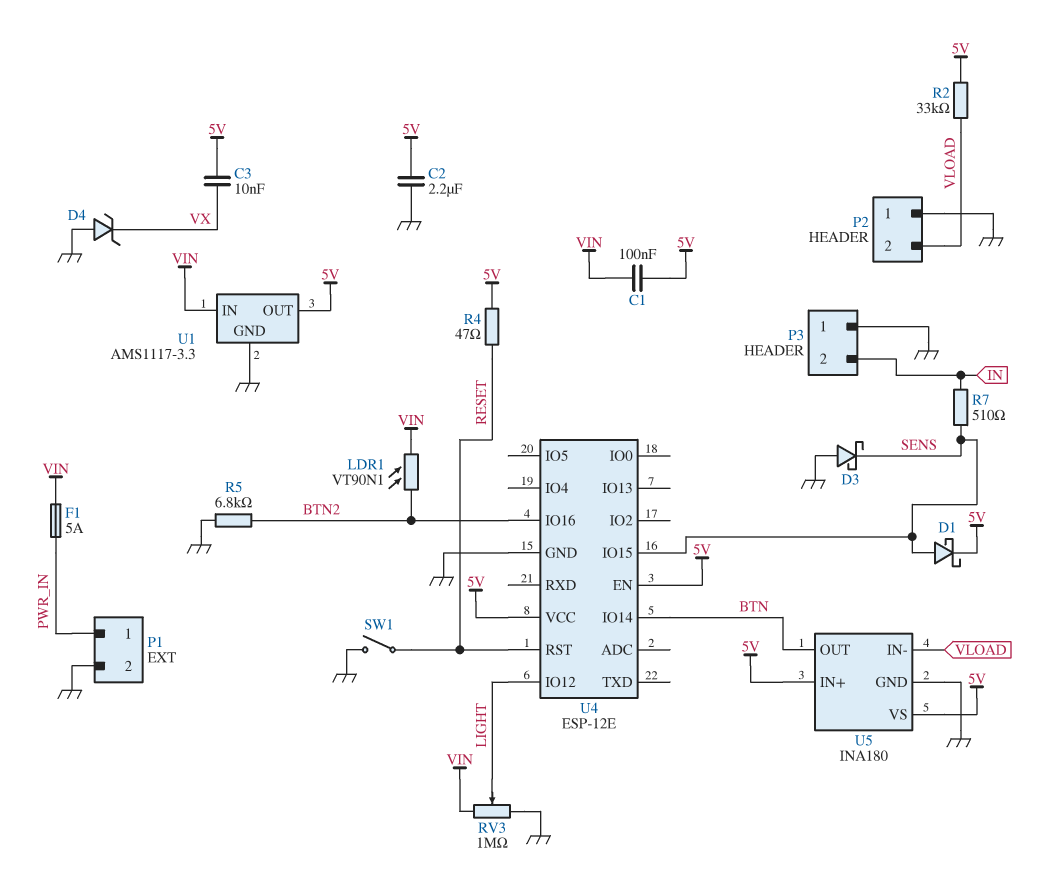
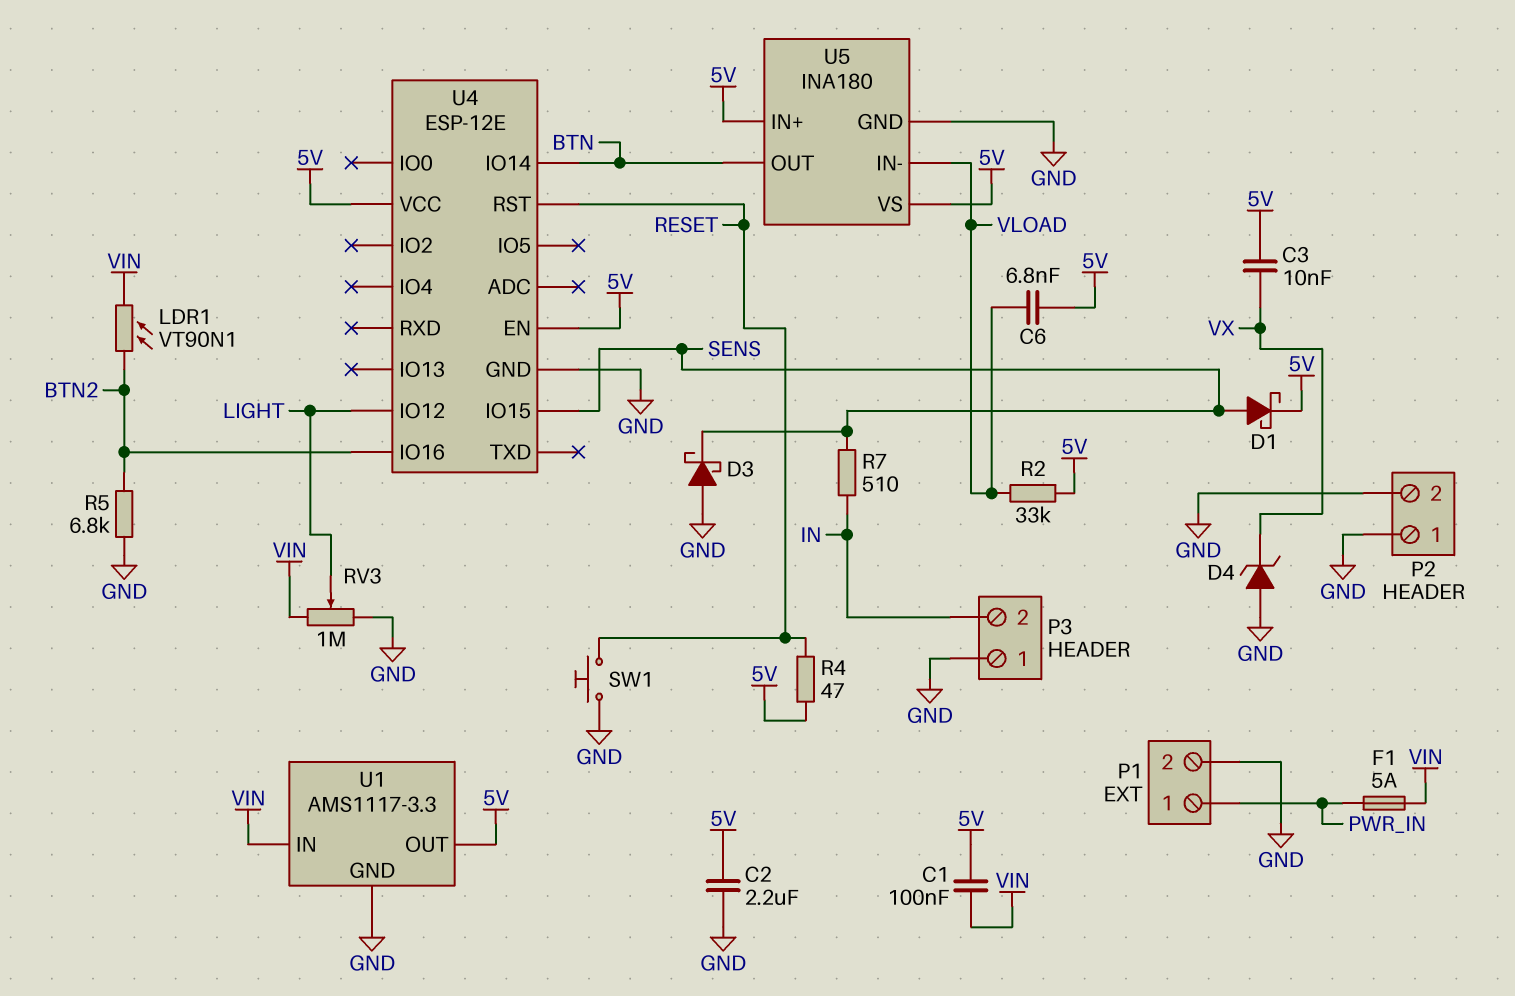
C6: none -> 6.8nF (5V, VLOAD)
P2 pin 2: VLOAD -> GND
SW1: switch (GND, RESET) -> button (GND, RESET)

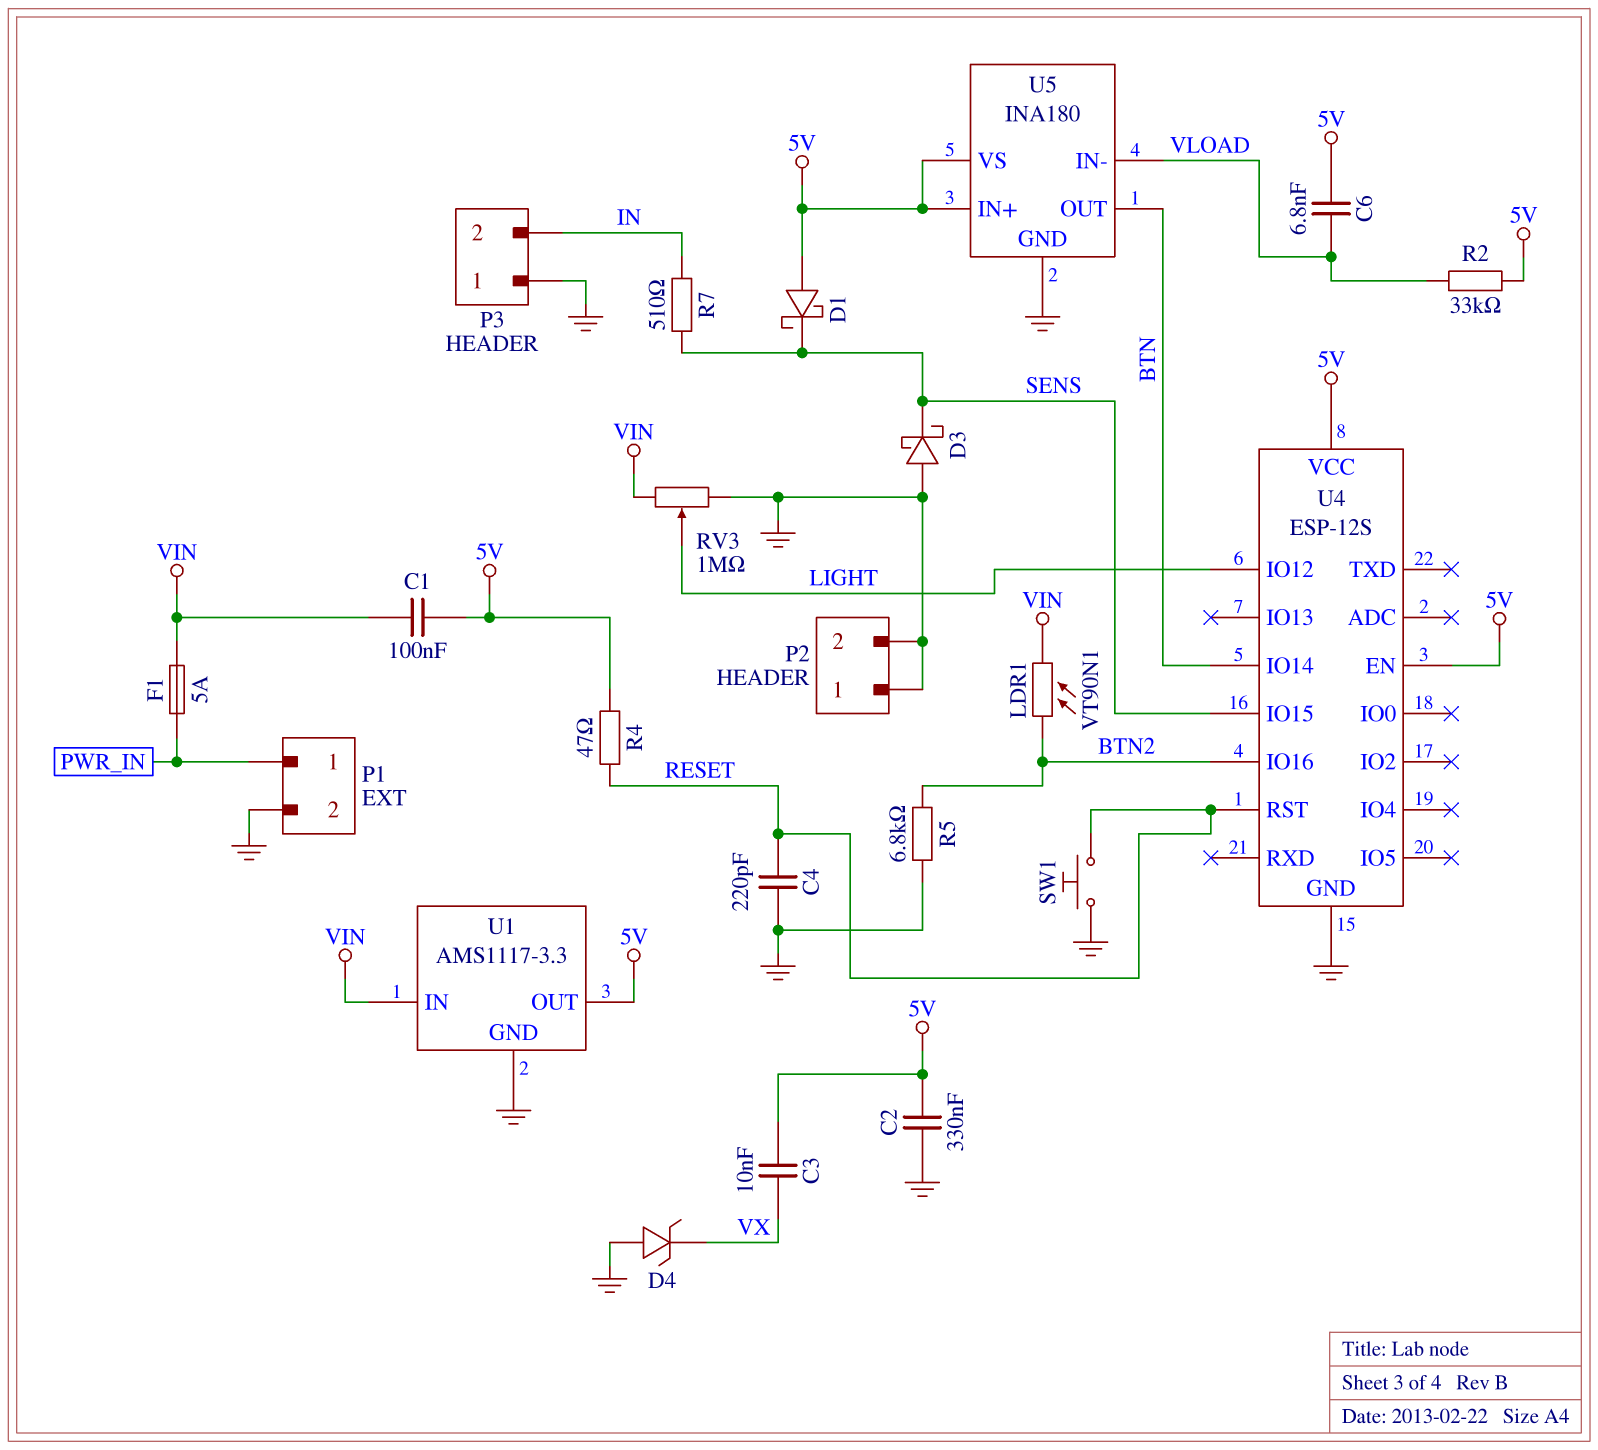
C2: 2.2uF (5V, GND) -> 330nF (5V, GND)
C4: none -> 220pF (GND, RESET)
D1: schottky (A SENS, K 5V) -> schottky (A 5V, K SENS)
U4: ESP-12E -> ESP-12S

